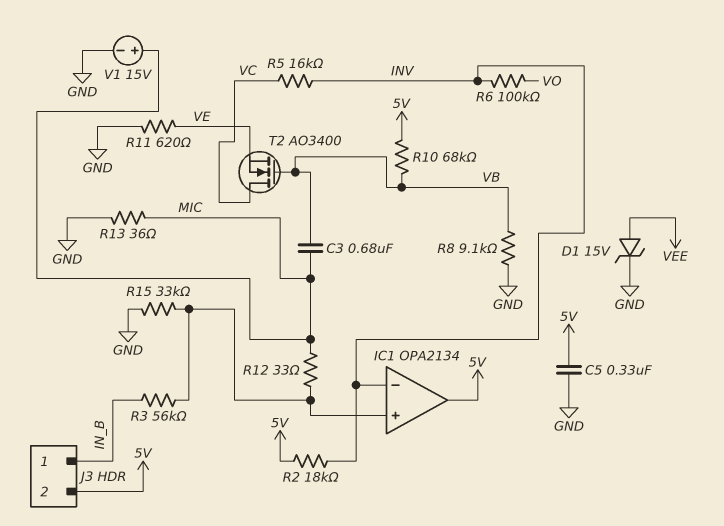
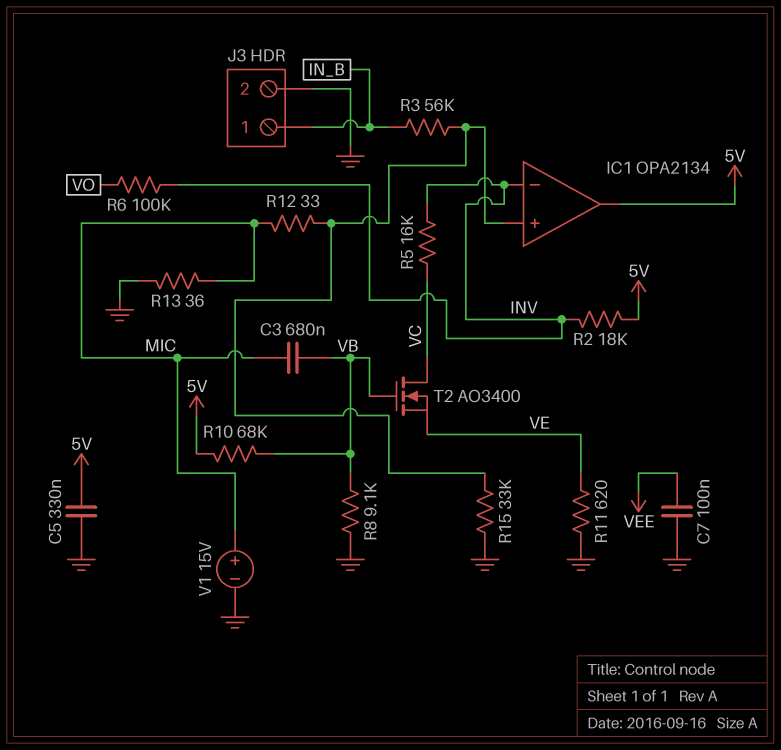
C7: none -> 100nF (GND, VEE)
D1: zener 15V (A VEE, K GND) -> none
J3 pin 2: 5V -> GND

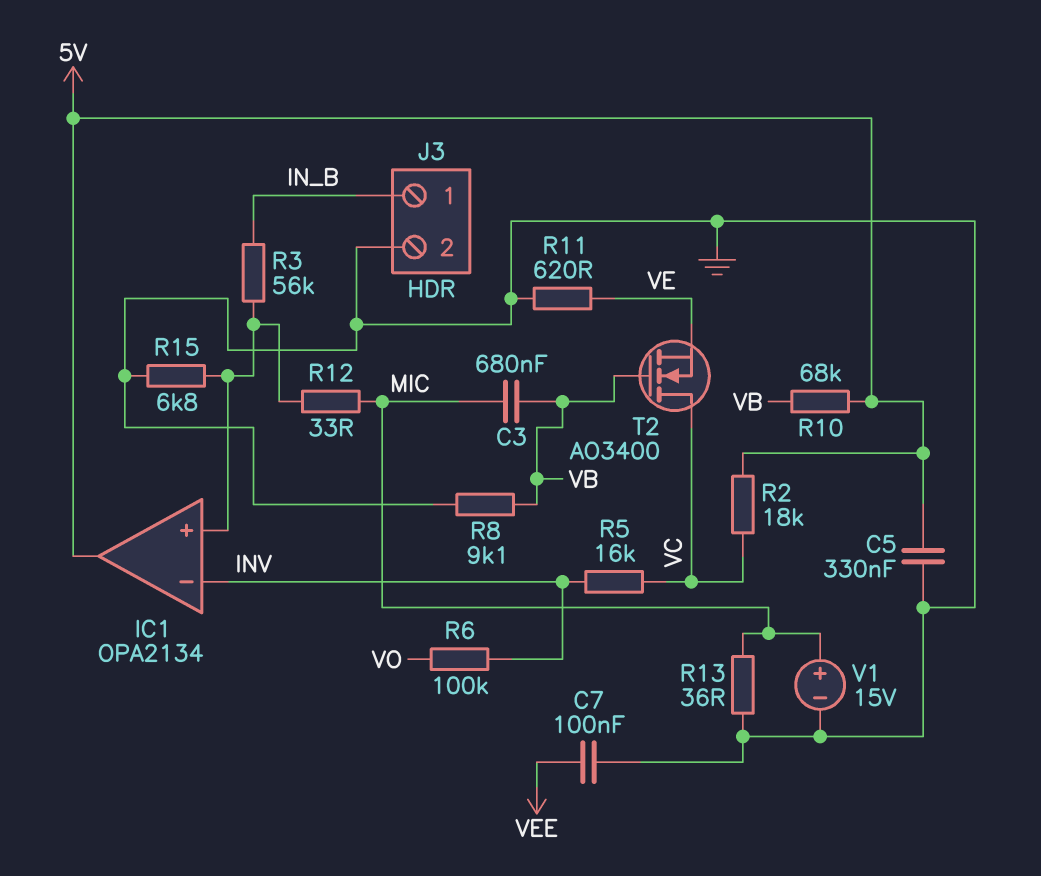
R2: 18k (5V, INV) -> 18k (5V, VC)
R15: 33k (GND, IC1/in+) -> 6.8k (GND, IC1/in+)

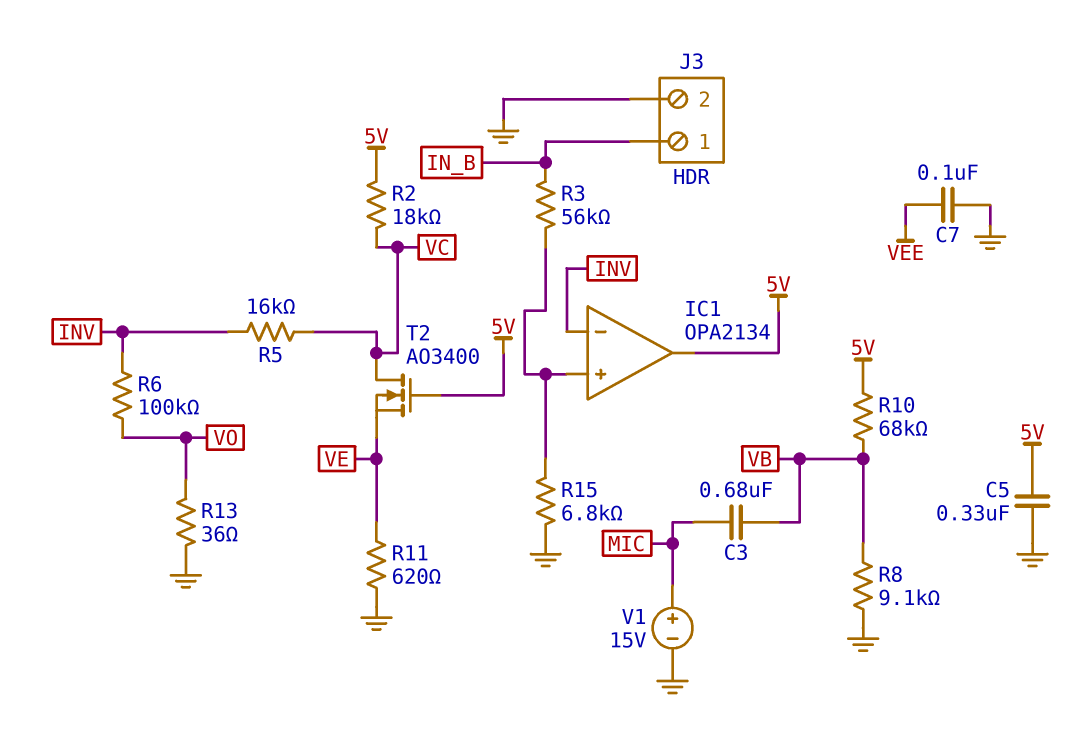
R12: 33 (IC1/in+, MIC) -> none
R13: 36 (GND, MIC) -> 36 (GND, VO)
T2: NMOS AO3400 (G VB, D VC, S VE) -> NMOS AO3400 (G 5V, D VC, S VE)

